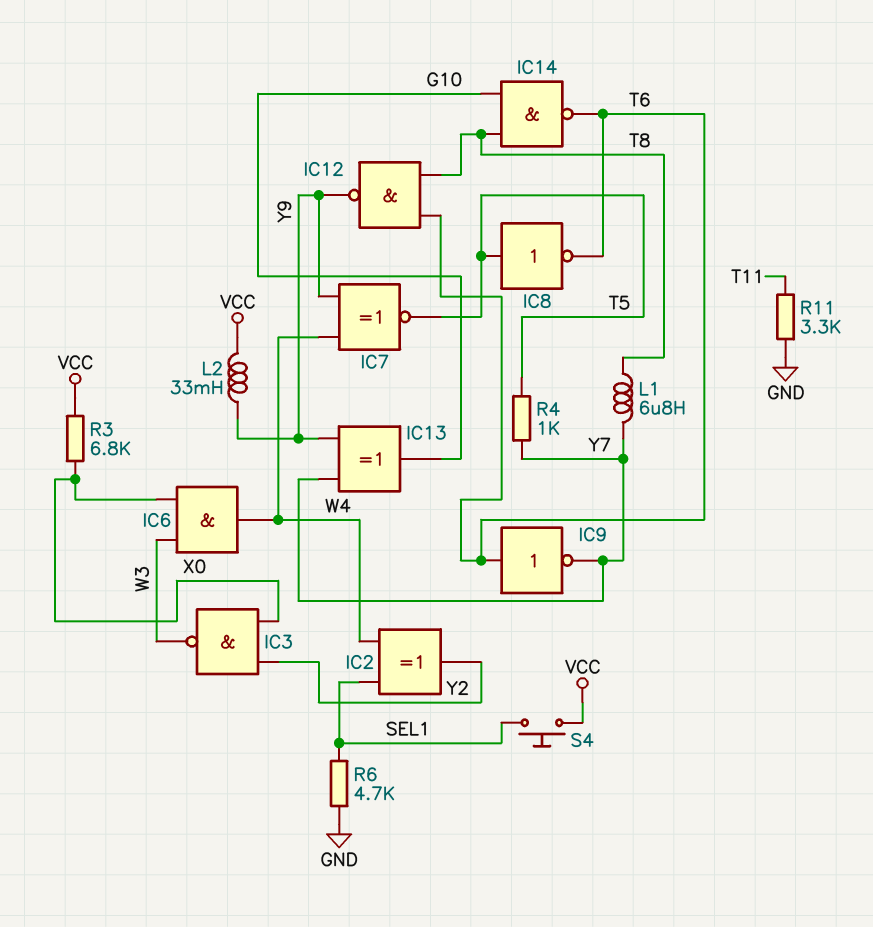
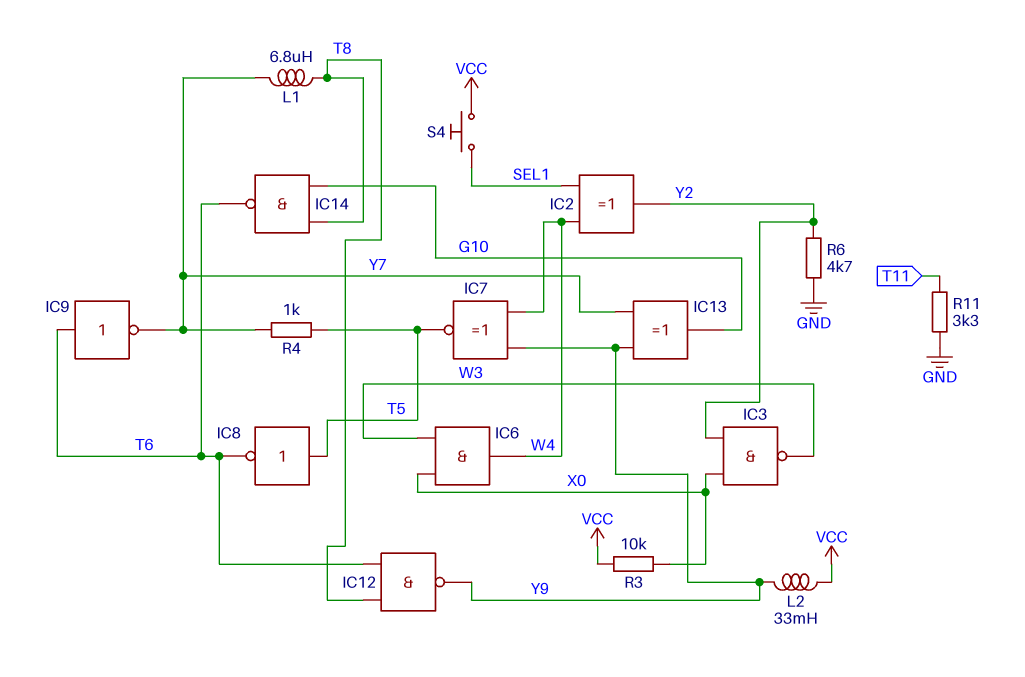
R3: 6.8k (VCC, X0) -> 10k (VCC, X0)
R6: 4.7k (GND, SEL1) -> 4.7k (GND, Y2)

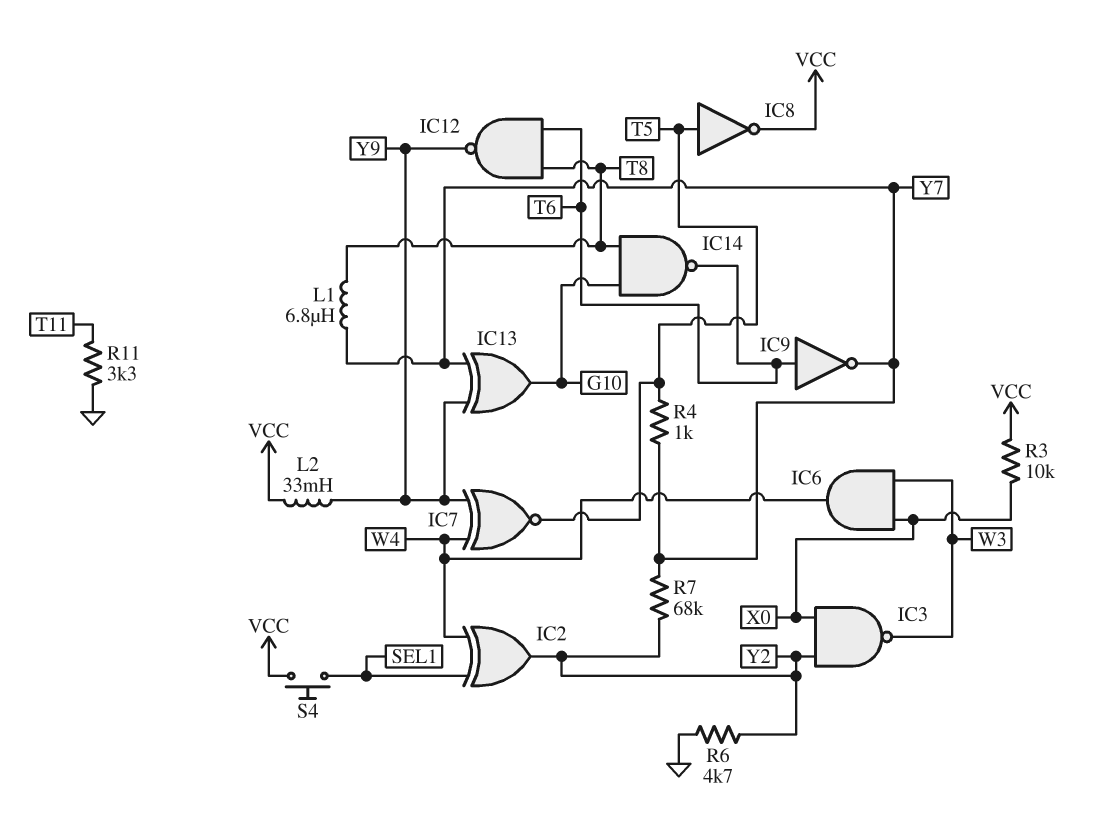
IC8: NOT (in T5, out T6) -> NOT (in T5, out VCC)
R7: none -> 68k (Y2, Y7)

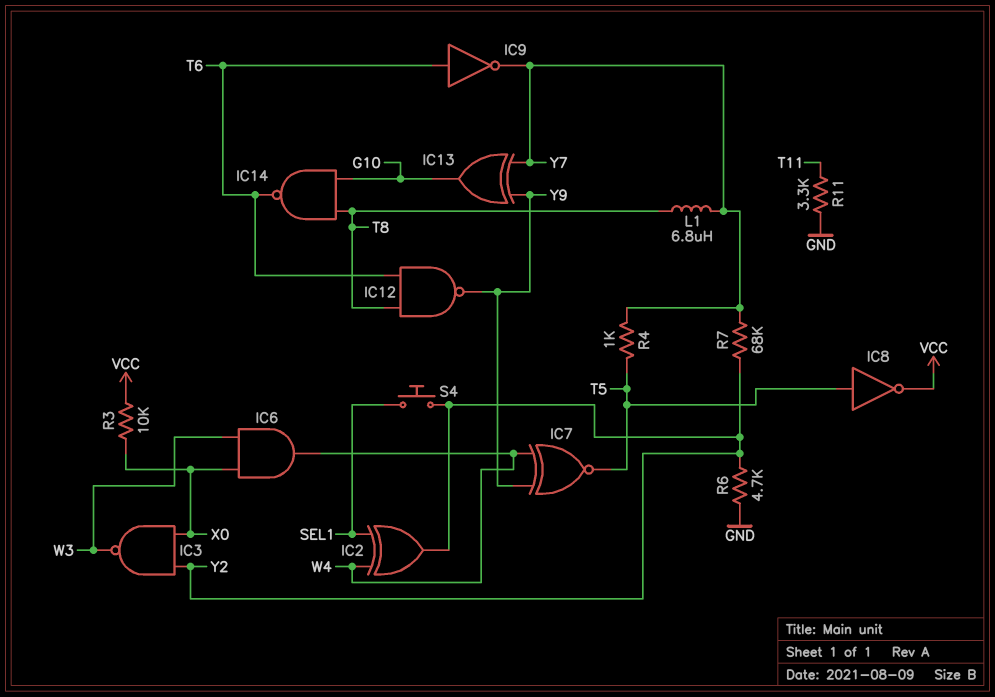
L2: 33mH (VCC, Y9) -> none
S4: button (SEL1, VCC) -> button (SEL1, Y2)

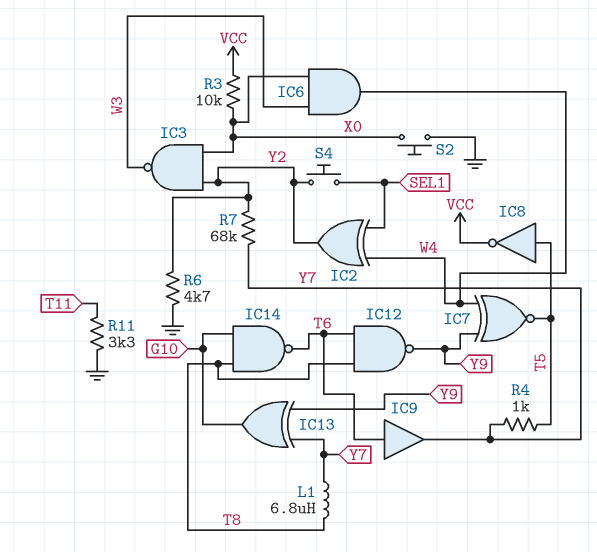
IC9: NOT (in T6, out Y7) -> buffer (in T6, out Y7)
S2: none -> button (GND, X0)

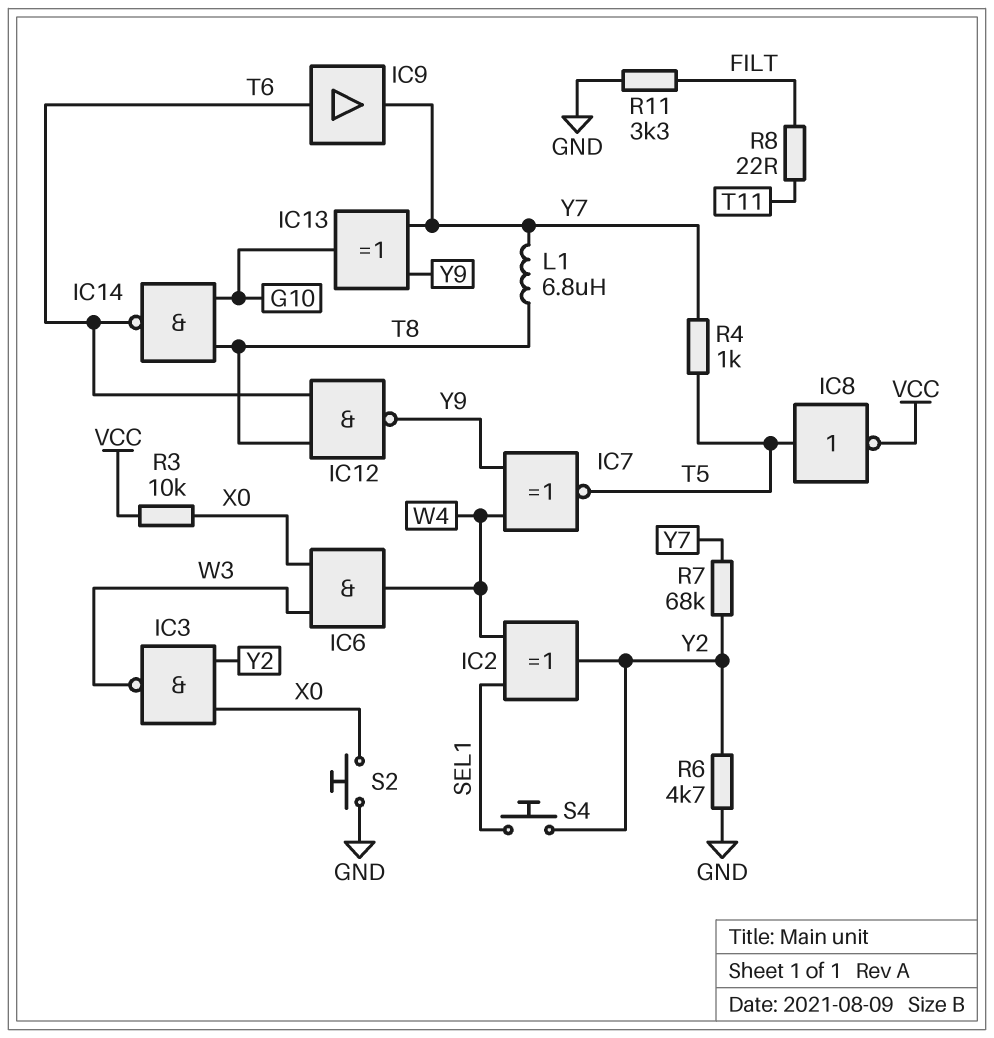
R8: none -> 22 (FILT, T11)
R11: 3.3k (GND, T11) -> 3.3k (FILT, GND)

